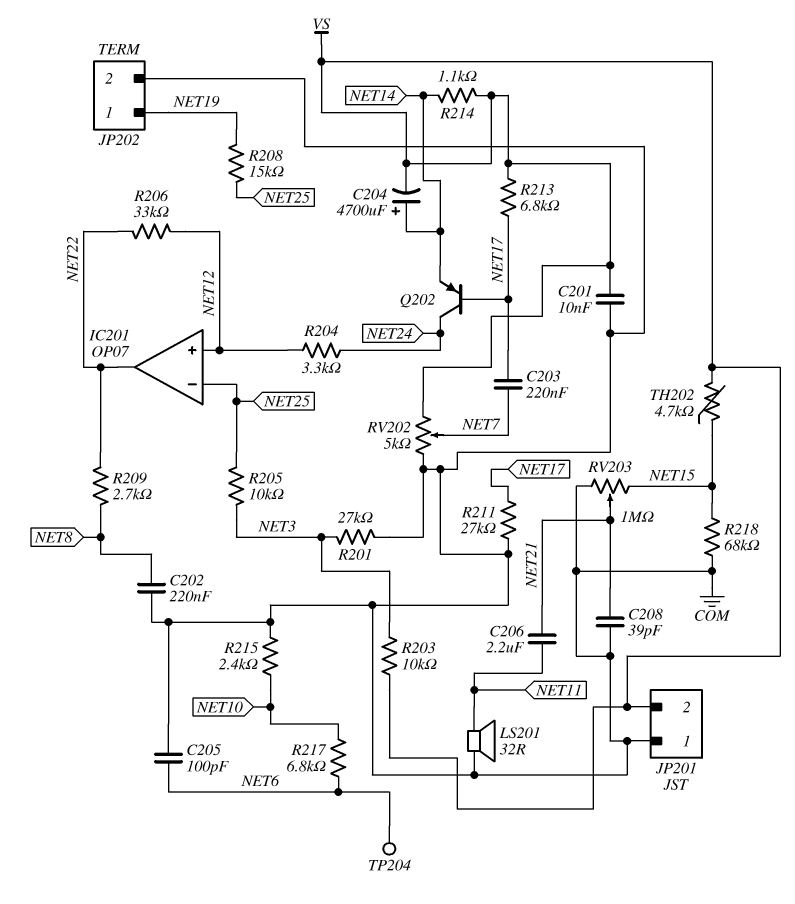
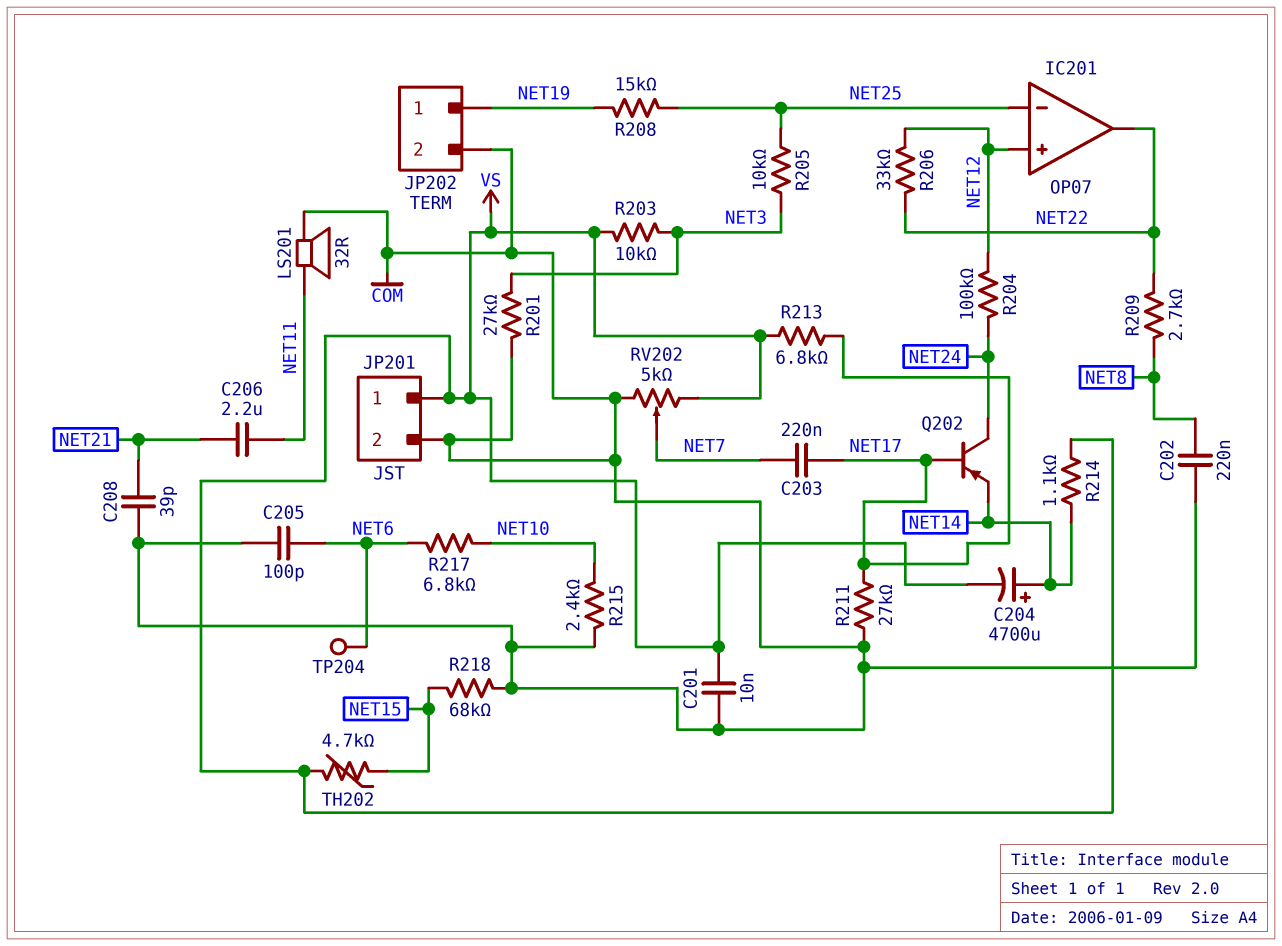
JP201 pin 1: COM -> VS
JP201 pin 2: VS -> COM
R204: 3.3k (NET12, NET24) -> 100k (NET12, NET24)
RV203: 1M (COM, NET15, wiper NET21) -> none

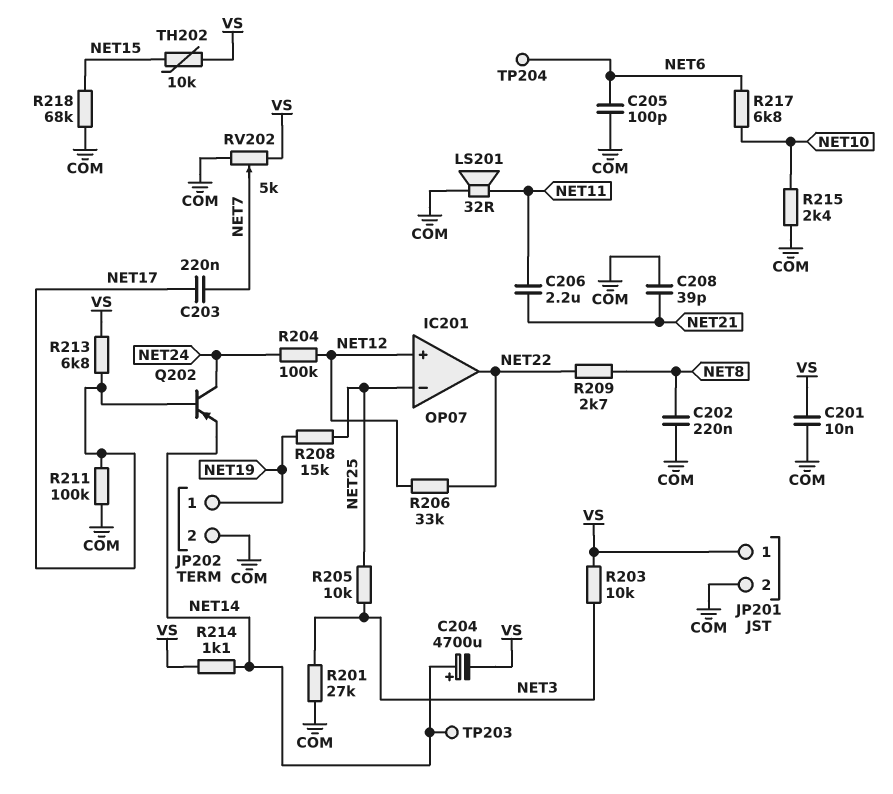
R211: 27k (COM, NET17) -> 100k (COM, NET17)
TH202: 4.7k (NET15, VS) -> 10k (NET15, VS)
TP203: none -> test point (NET14)

